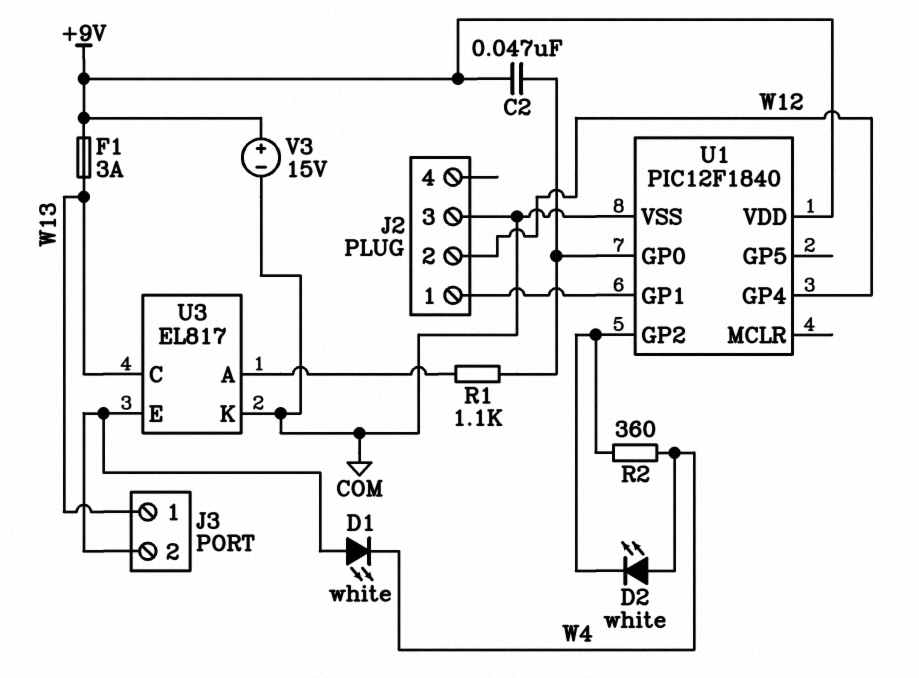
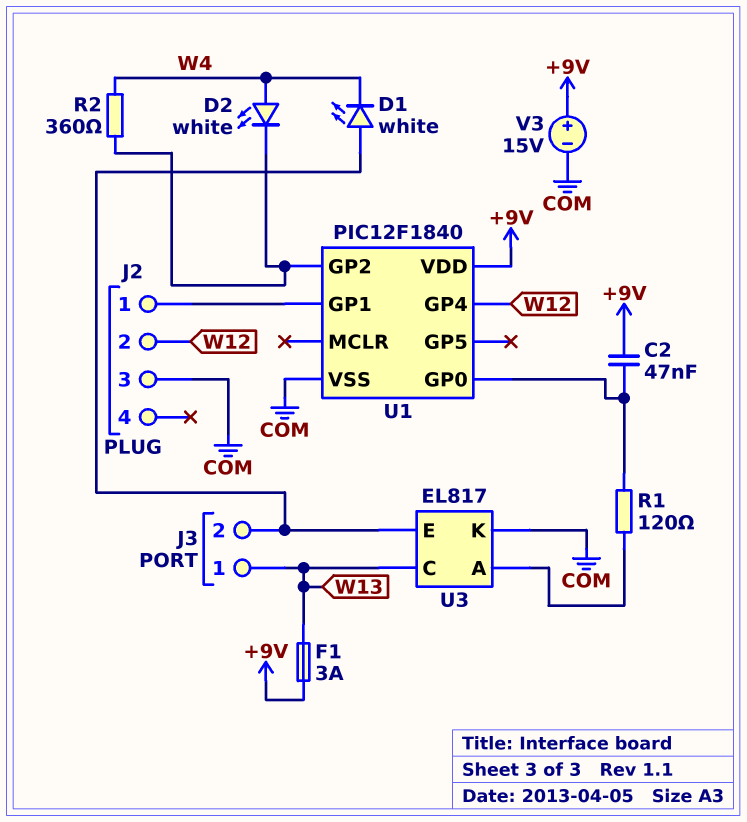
R1: 1.1k (U1/GP0, U3/A) -> 120 (U1/GP0, U3/A)

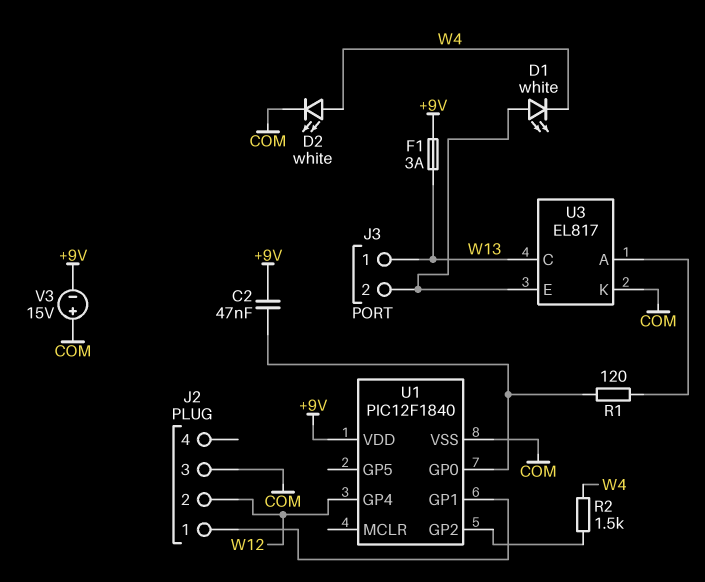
D2: LED white (A W4, K U1/GP2) -> LED white (A W4, K COM)
R2: 360 (U1/GP2, W4) -> 1.5k (U1/GP2, W4)
V3: 15V (plus +9V, minus COM) -> 15V (plus COM, minus +9V)

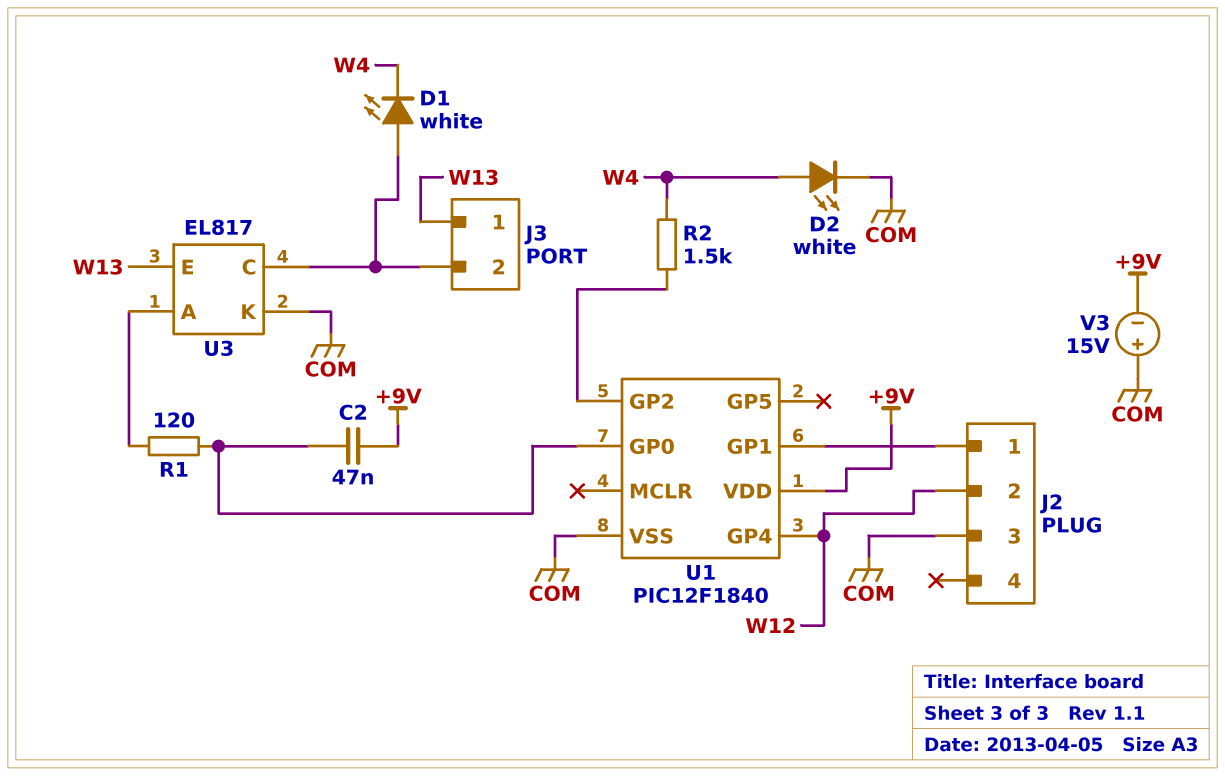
F1: 3A (+9V, W13) -> none
U3 pin C: W13 -> J3/2
U3 pin E: J3/2 -> W13

